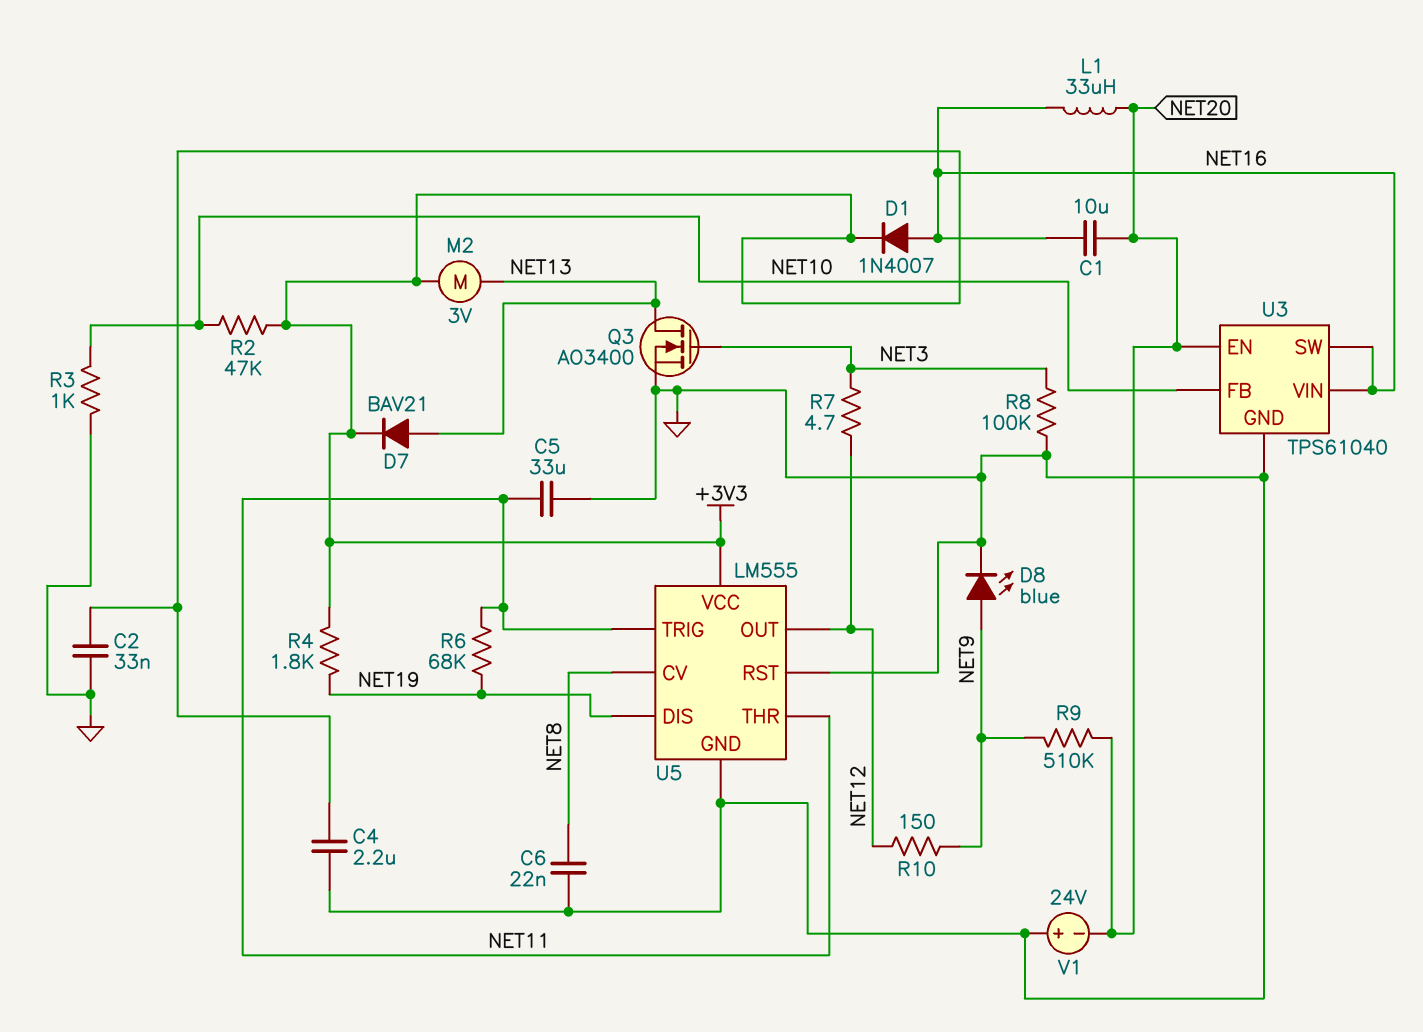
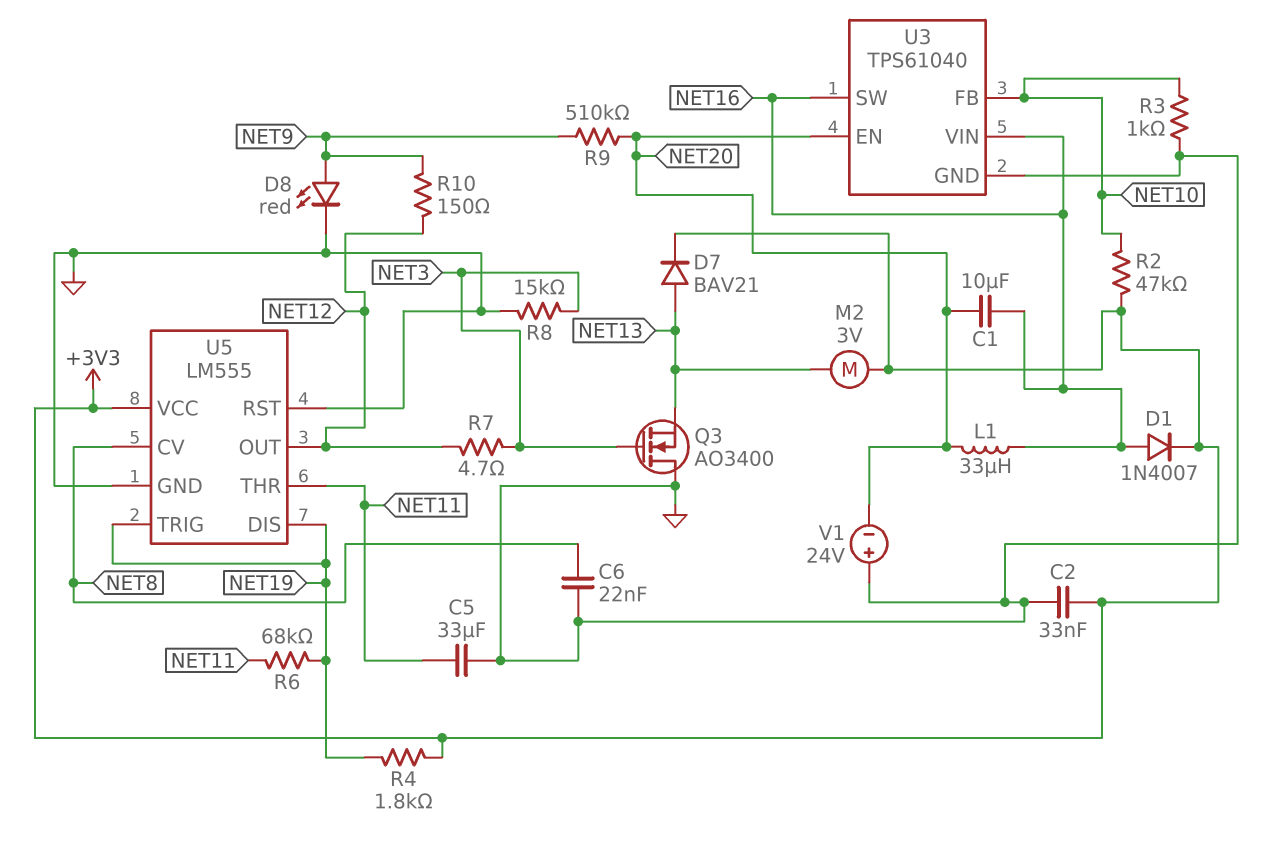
C4: 2.2uF (+3V3, GND) -> none
D8: LED blue (A NET9, K GND) -> LED red (A NET9, K GND)
Q3: NMOS AO3400 (G NET3, D NET13, S GND) -> NMOS AO3400 (G NET3, D GND, S NET13)
R8: 100k (GND, NET3) -> 15k (GND, NET3)
U5 pin TRIG: NET11 -> NET19

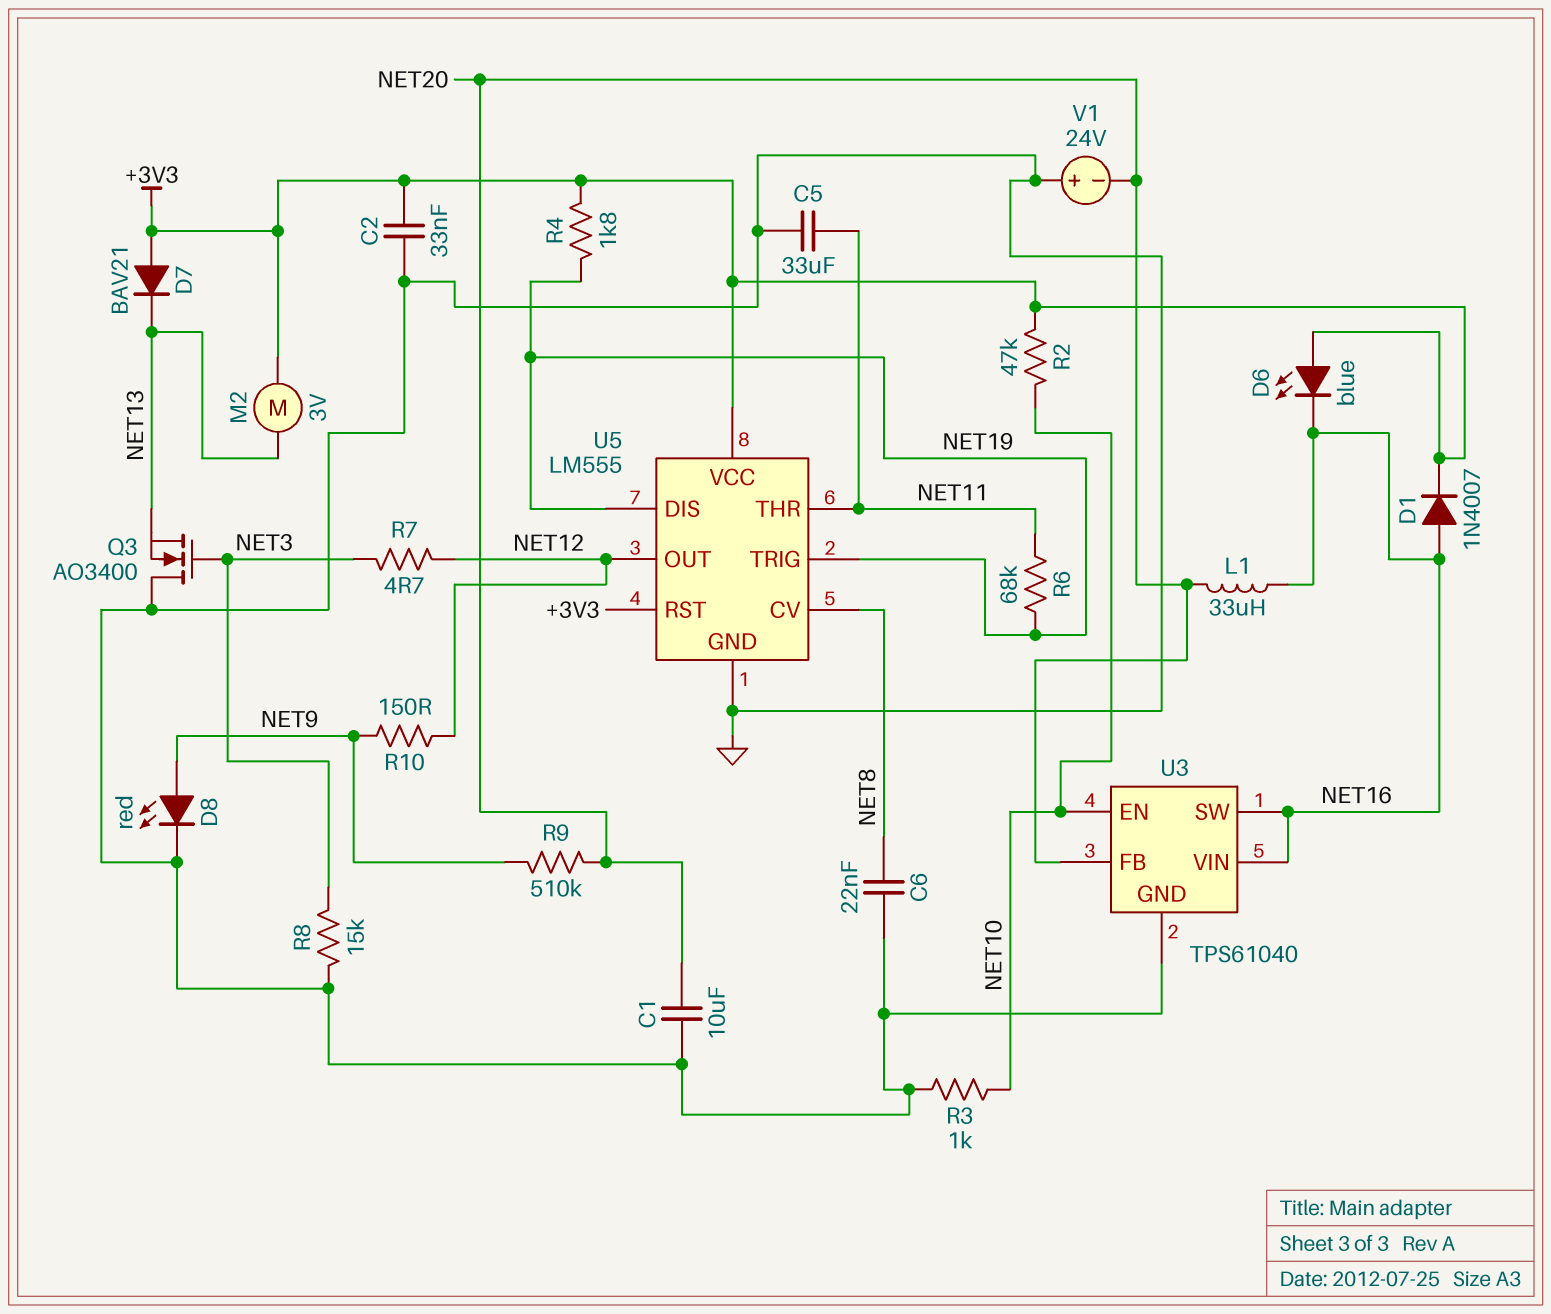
C1: 10uF (NET16, NET20) -> 10uF (GND, NET20)
D6: none -> LED blue (A +3V3, K NET16)
D7: diode BAV21 (A NET13, K +3V3) -> diode BAV21 (A +3V3, K NET13)
U3 pin EN: NET20 -> NET10
U3 pin FB: NET10 -> NET20
U5 pin RST: GND -> +3V3

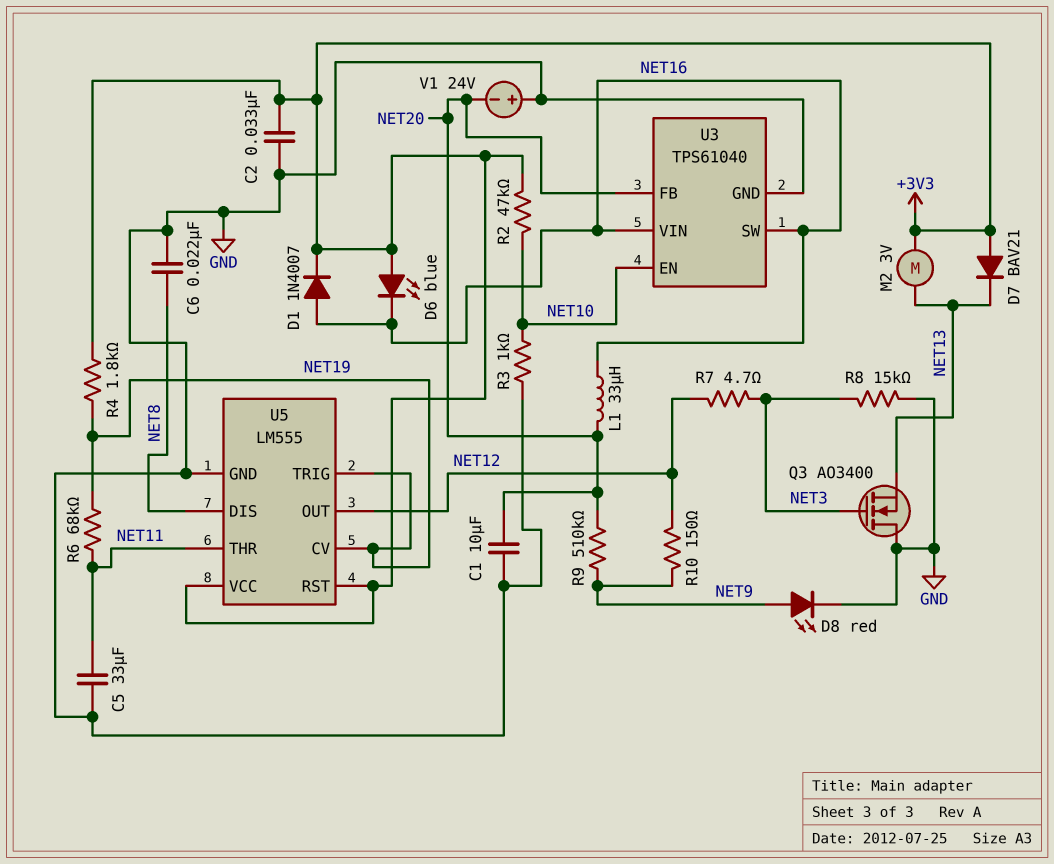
U5 pin CV: NET8 -> NET19
U5 pin DIS: NET19 -> NET8

